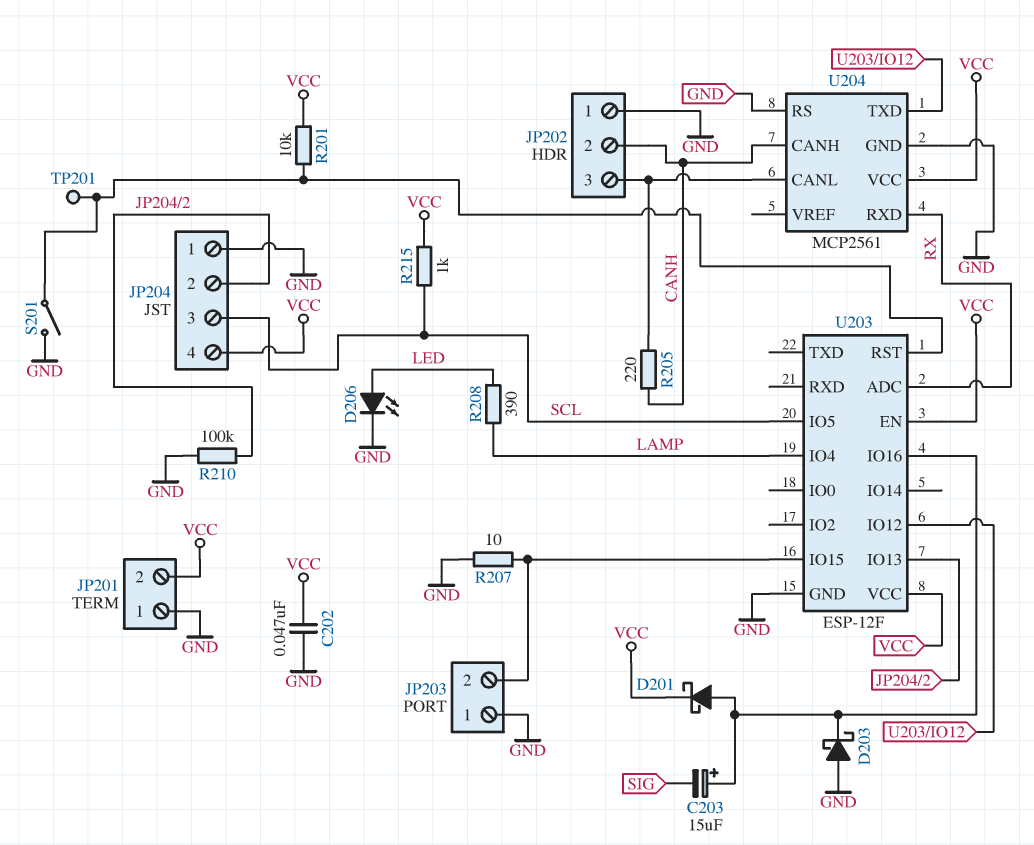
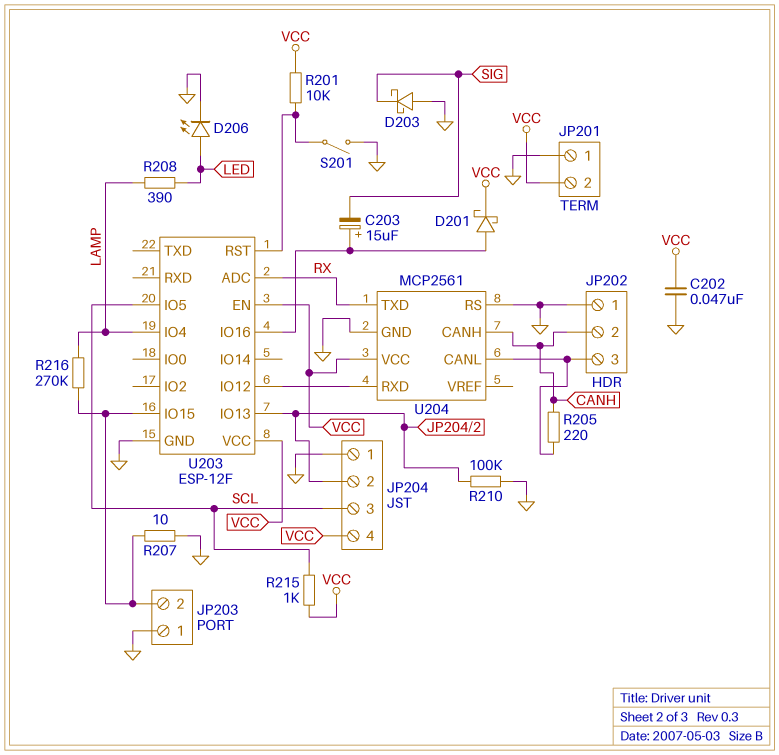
D203: schottky (A GND, K U203/IO16) -> schottky (A GND, K SIG)
R216: none -> 270k (JP203/2, LAMP)
TP201: test point (U203/RST) -> none
U204 pin RXD: RX -> U203/IO12
U204 pin TXD: U203/IO12 -> RX

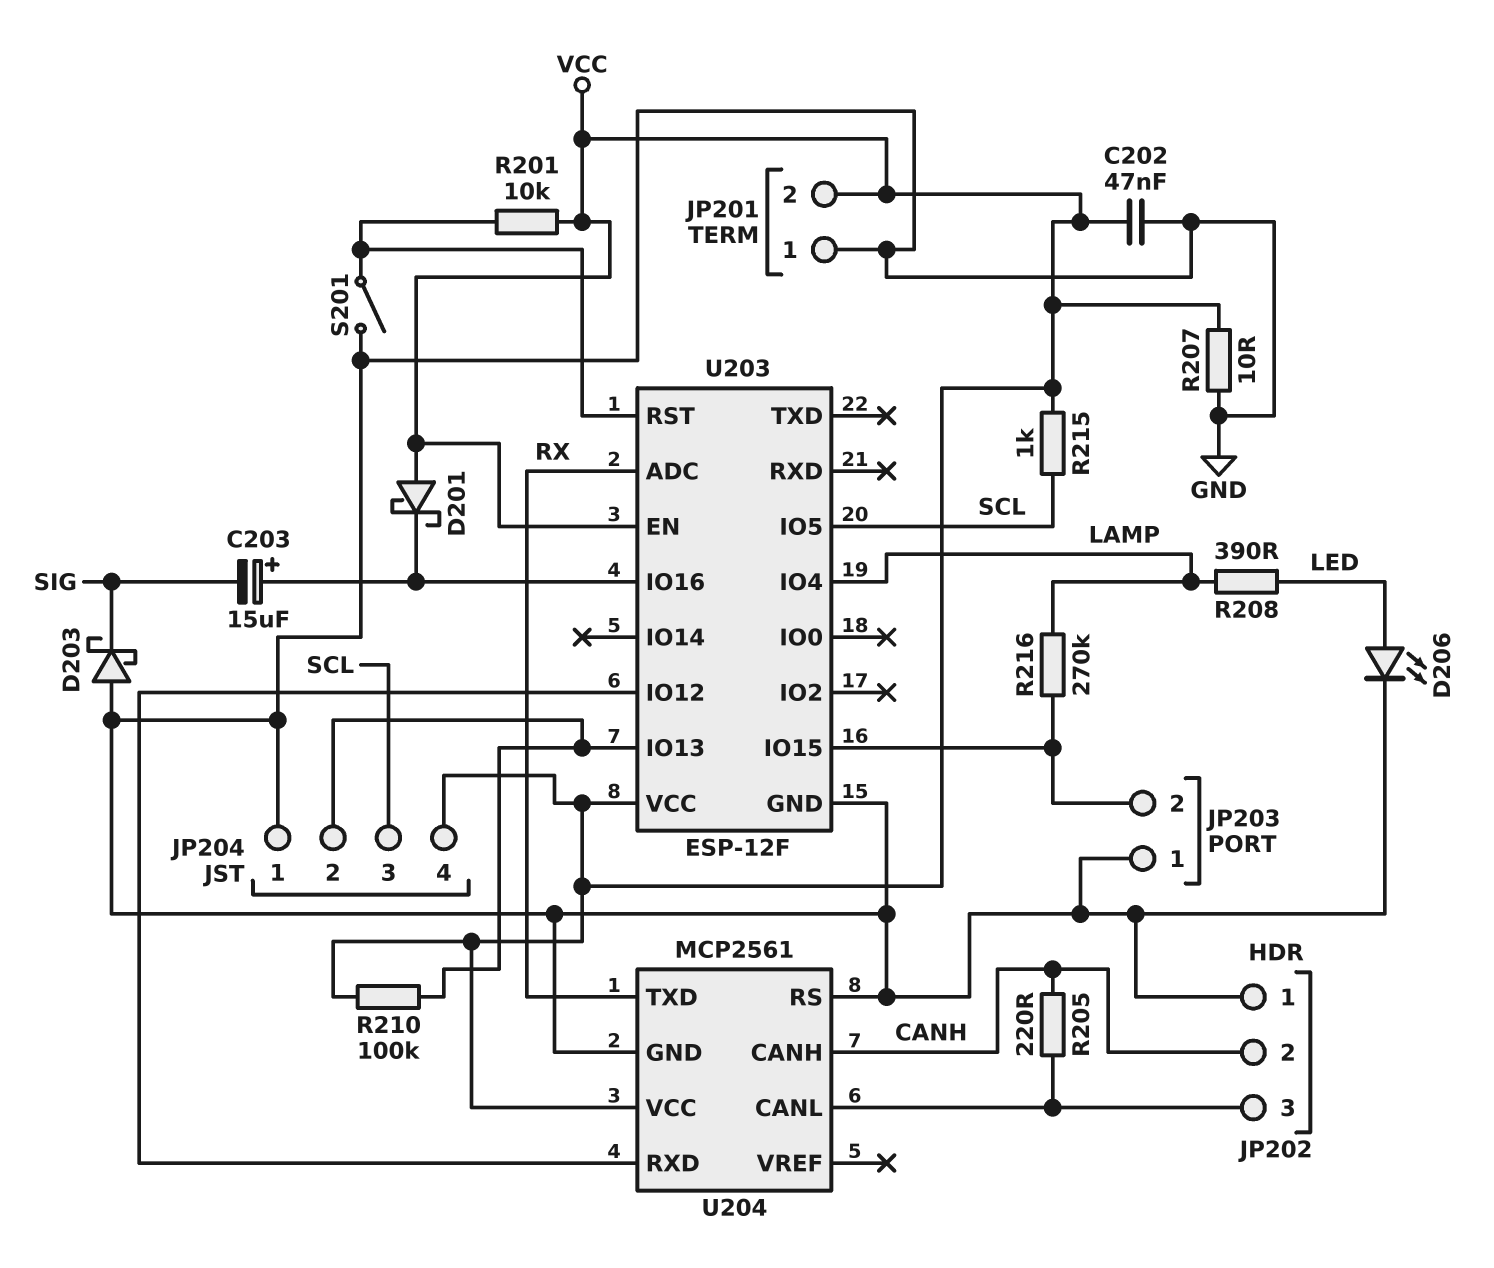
D201: schottky (A U203/IO16, K VCC) -> schottky (A VCC, K U203/IO16)
R207: 10 (GND, JP203/2) -> 10 (GND, VCC)
R210: 100k (GND, JP204/2) -> 100k (JP204/2, VCC)

